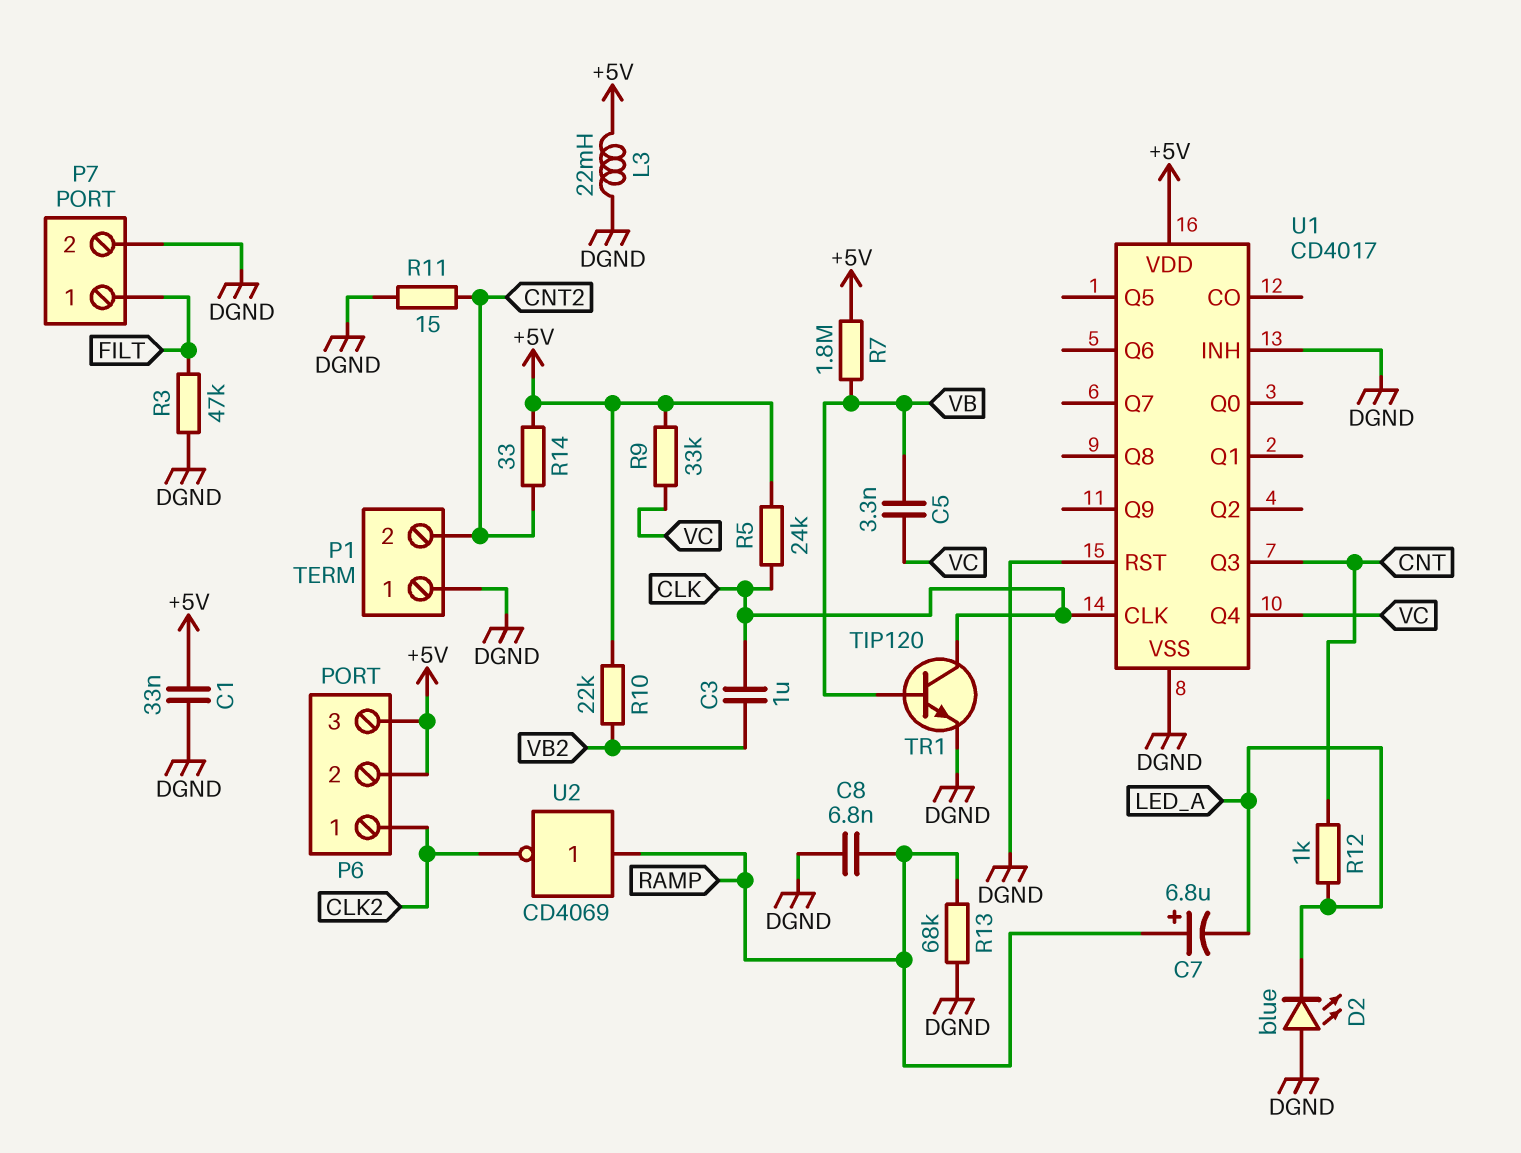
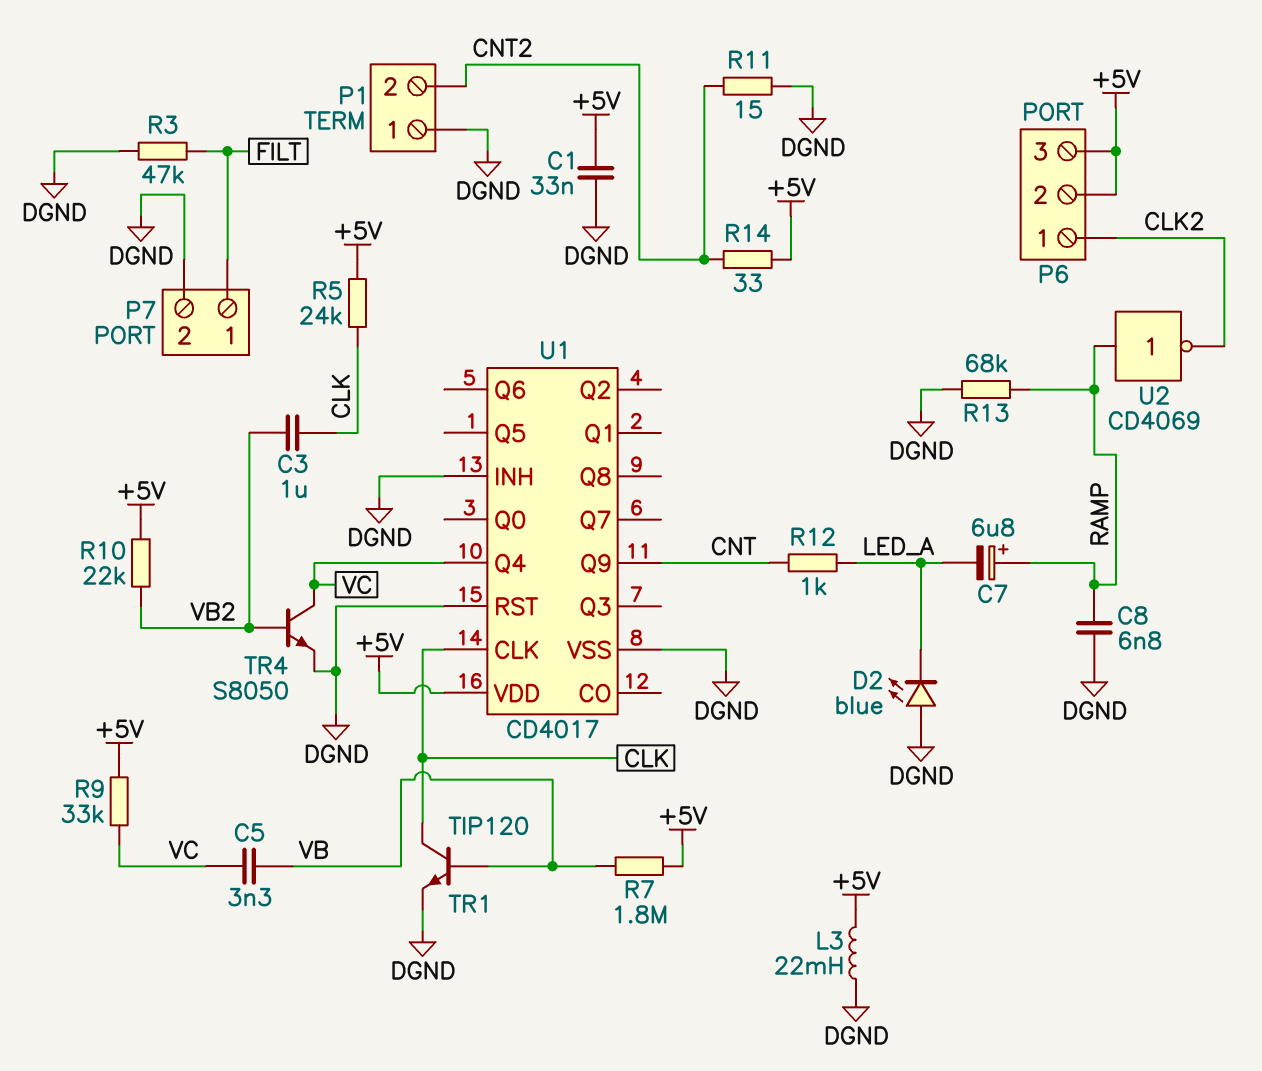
TR4: none -> NPN S8050 (B VB2, C VC, E DGND)
U1 pin Q3: CNT -> none
U1 pin Q9: none -> CNT

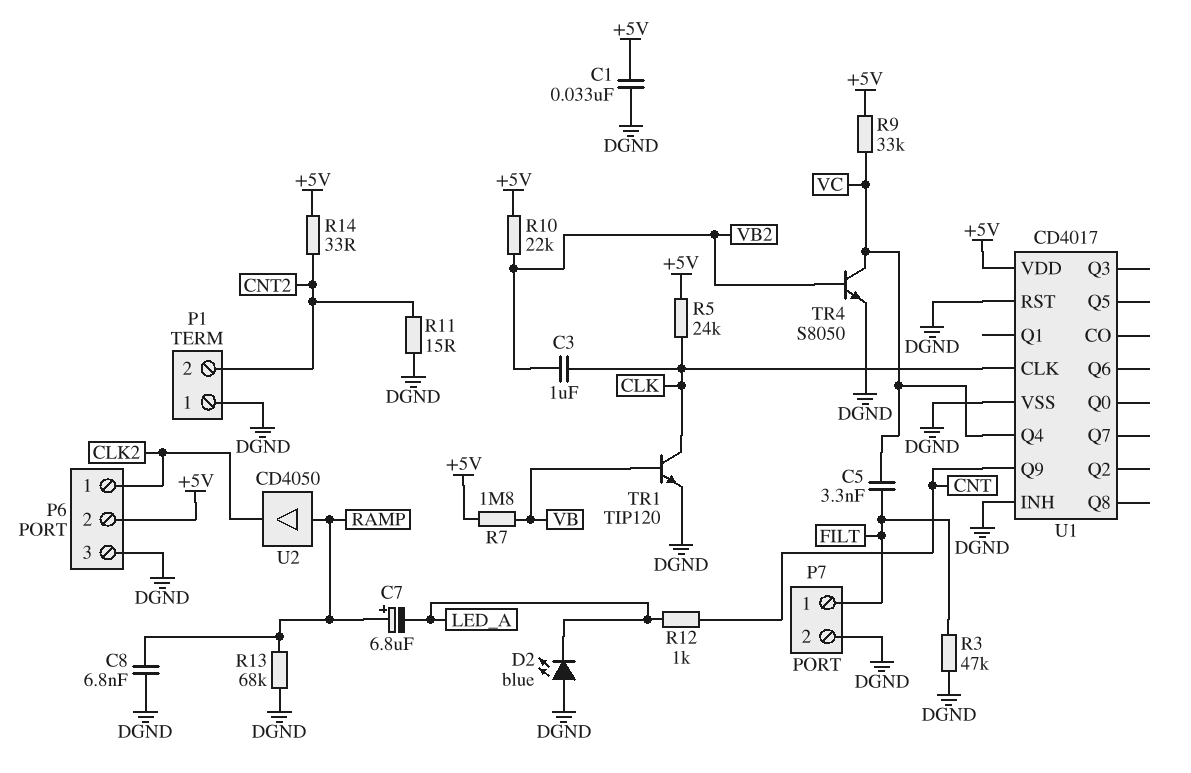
C5: 3.3nF (VB, VC) -> 3.3nF (FILT, VC)
L3: 22mH (+5V, DGND) -> none
P6 pin 3: +5V -> DGND
U2: NOT CD4069 (in RAMP, out CLK2) -> buffer CD4050 (in RAMP, out CLK2)

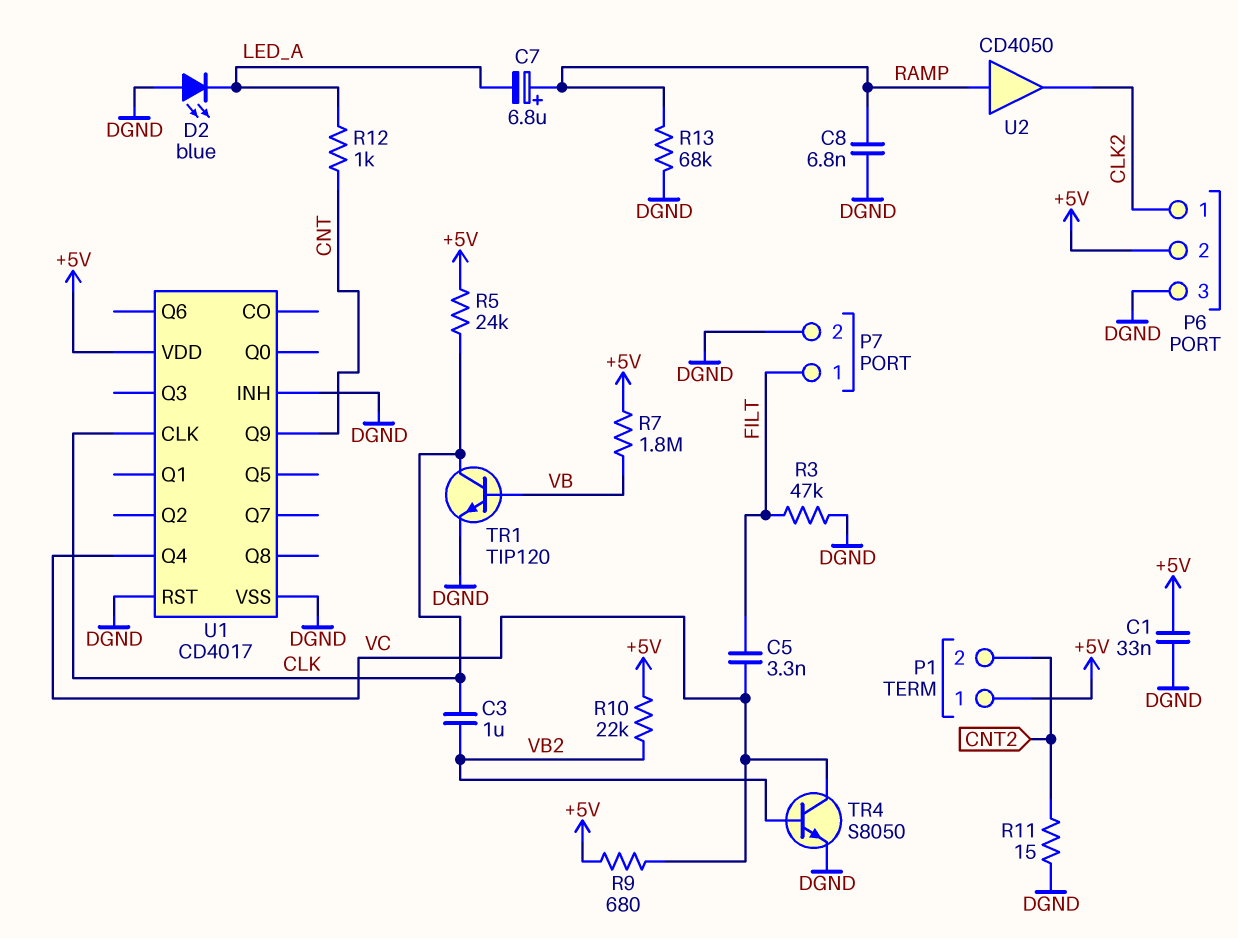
P1 pin 1: DGND -> +5V
R9: 33k (+5V, VC) -> 680 (+5V, VC)
R14: 33 (+5V, CNT2) -> none

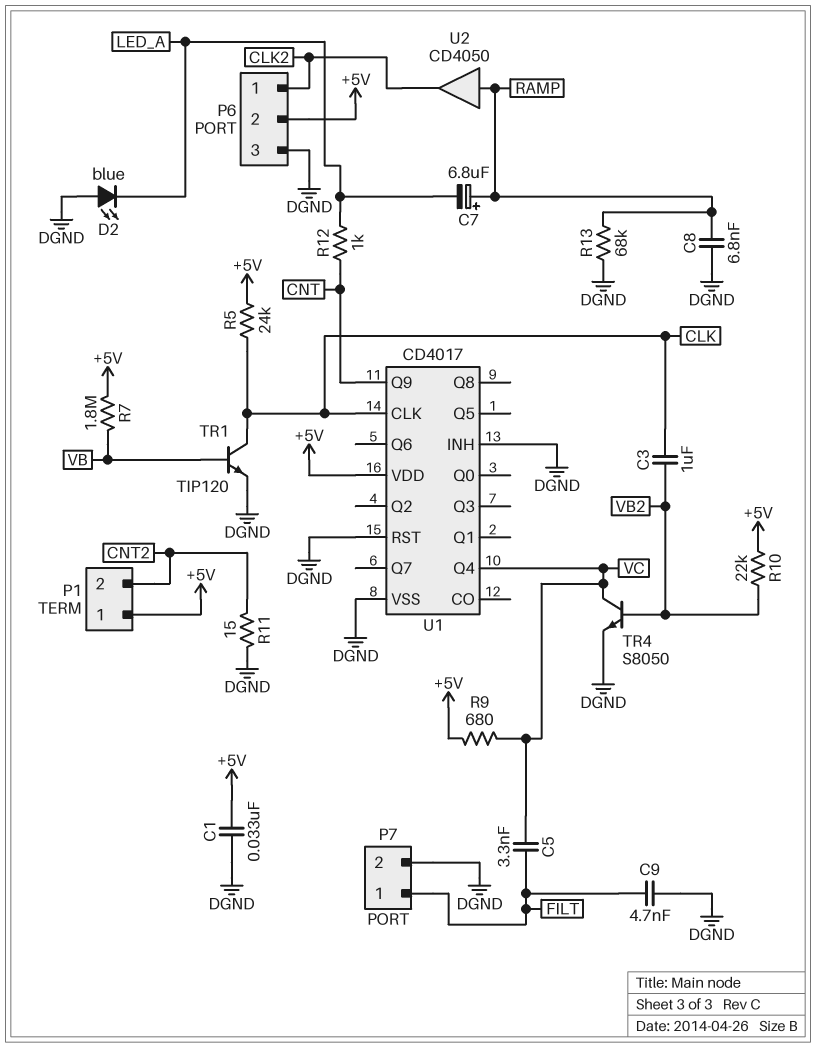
C9: none -> 4.7nF (DGND, FILT)
R3: 47k (DGND, FILT) -> none

